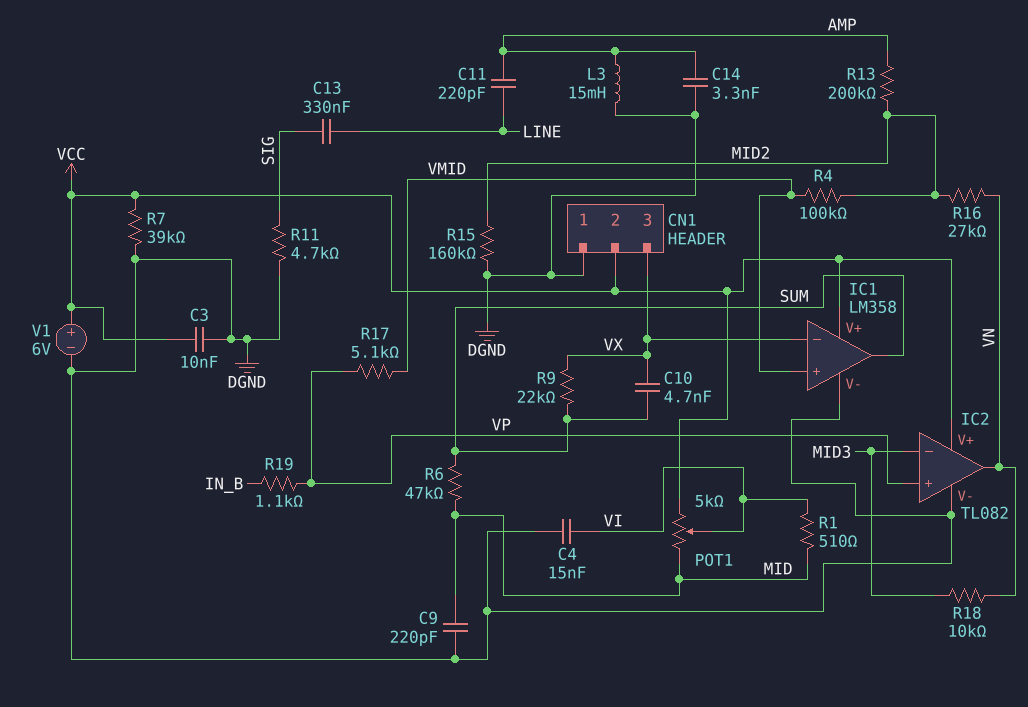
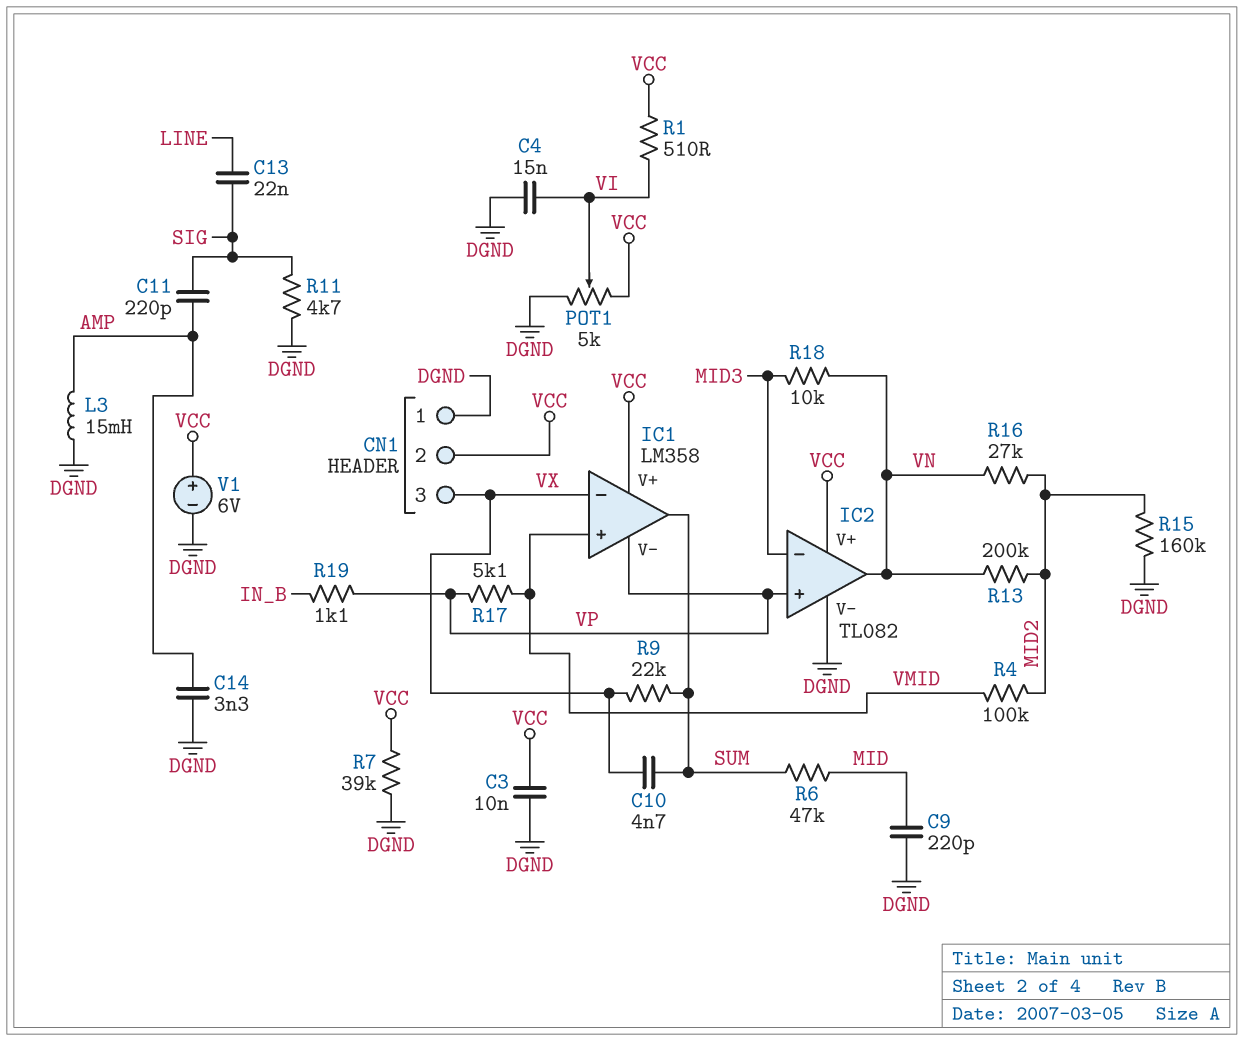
C11: 220pF (AMP, LINE) -> 220pF (AMP, SIG)
C13: 330nF (LINE, SIG) -> 22nF (LINE, SIG)
IC1 pin V-: DGND -> VP
POT1: 5k (MID, VCC, wiper VI) -> 5k (DGND, VCC, wiper VI)
R1: 510 (MID, VI) -> 510 (VCC, VI)
R13: 200k (AMP, MID2) -> 200k (MID2, VN)

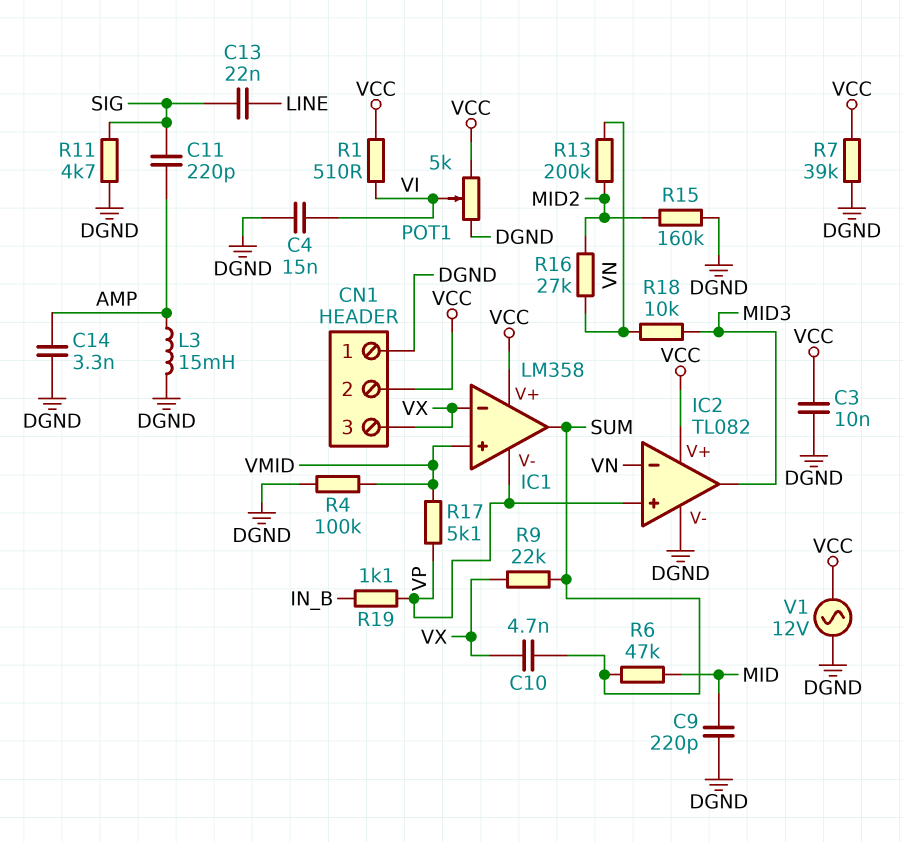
IC2 pin in-: MID3 -> VN
IC2 pin out: VN -> MID3
R4: 100k (MID2, VMID) -> 100k (DGND, VMID)
V1: 6V (plus VCC, minus DGND) -> AC 12V (DGND, VCC)

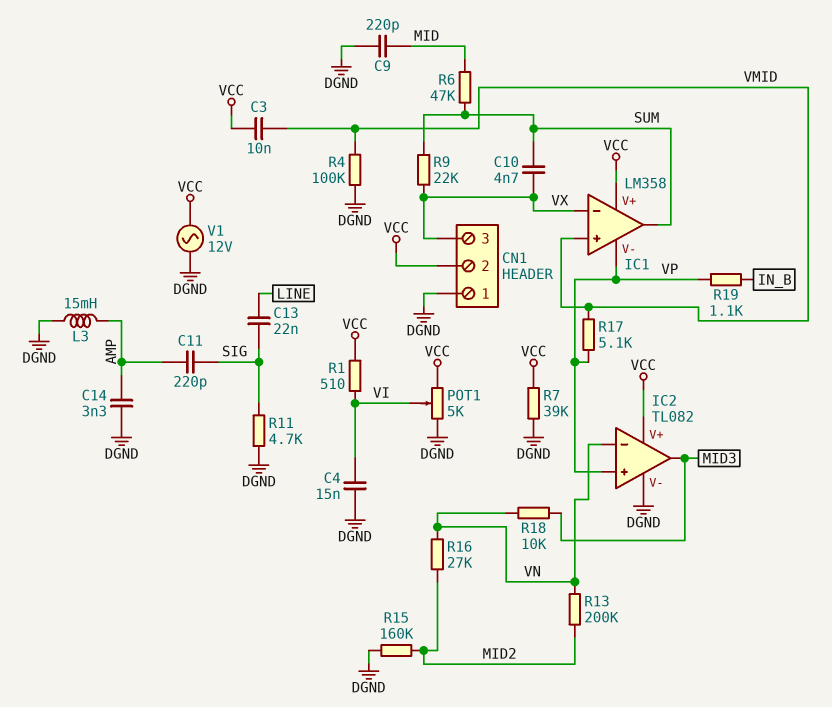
C3: 10nF (DGND, VCC) -> 10nF (VCC, VMID)

